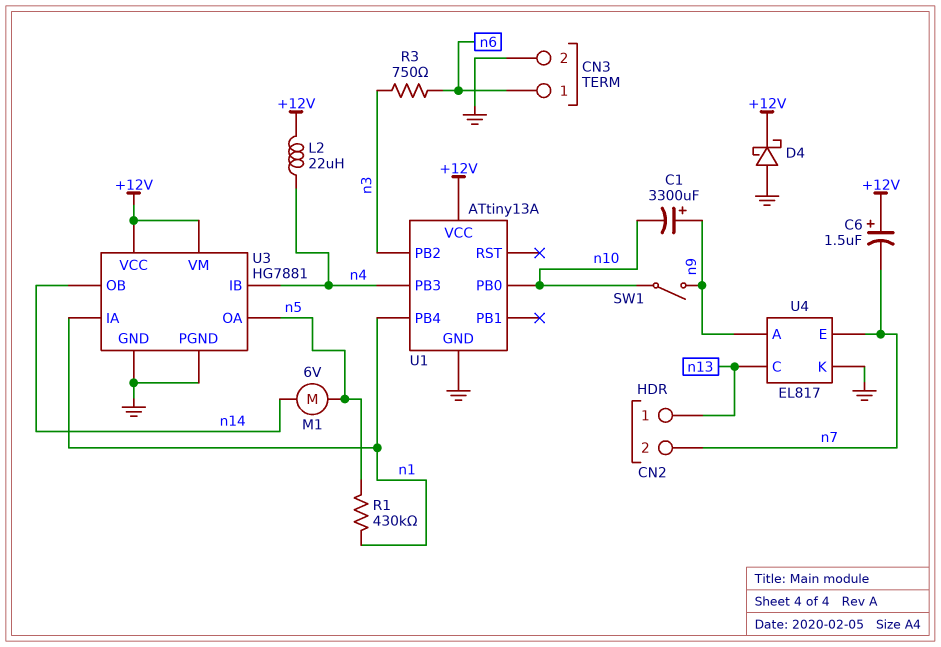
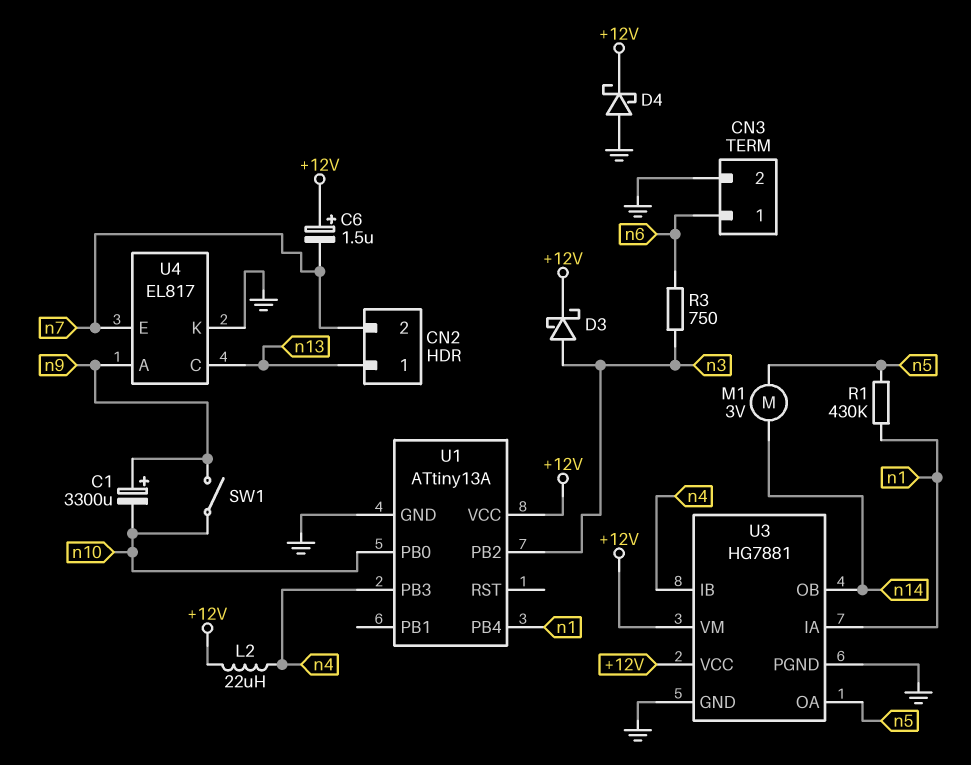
D3: none -> schottky (A n3, K +12V)
M1: motor 6V (n5, n14) -> motor 3V (n5, n14)

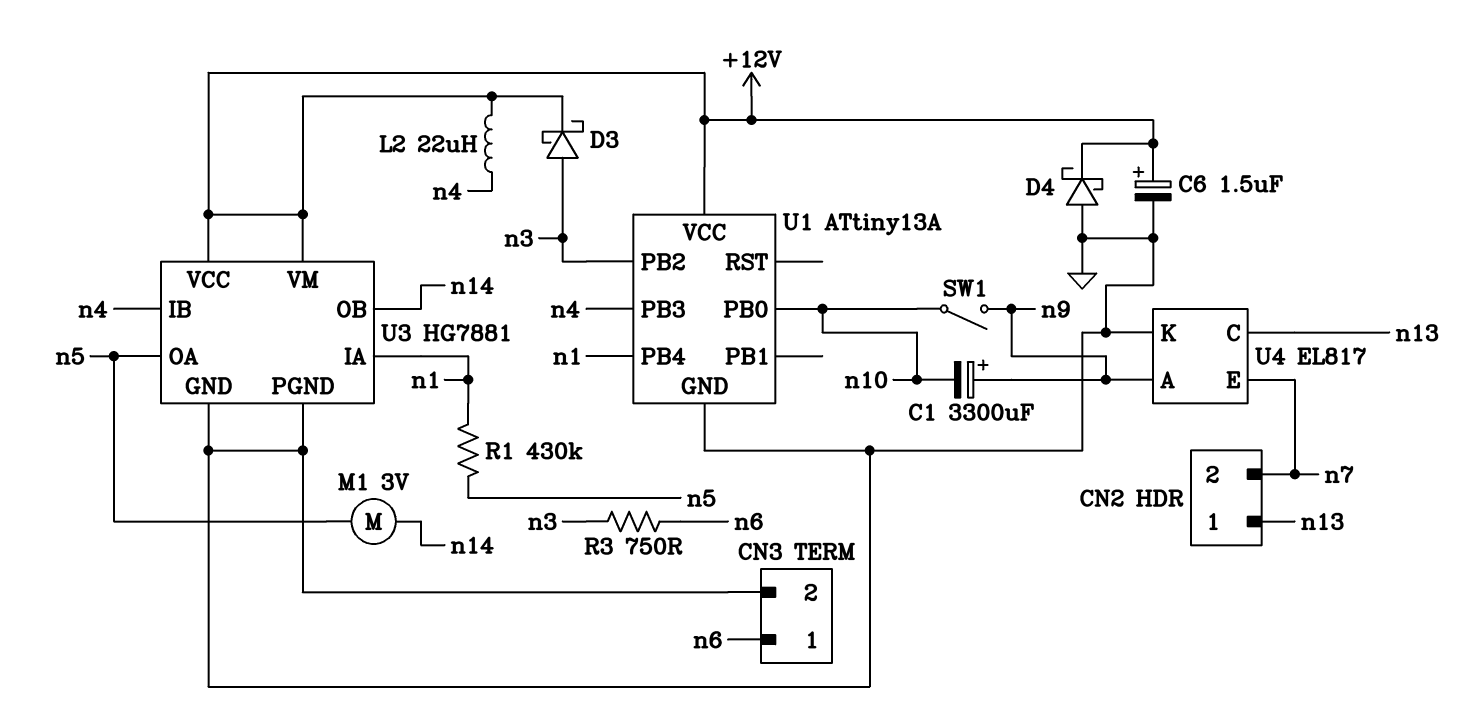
C6: 1.5uF (plus +12V, minus n7) -> 1.5uF (plus +12V, minus GND)

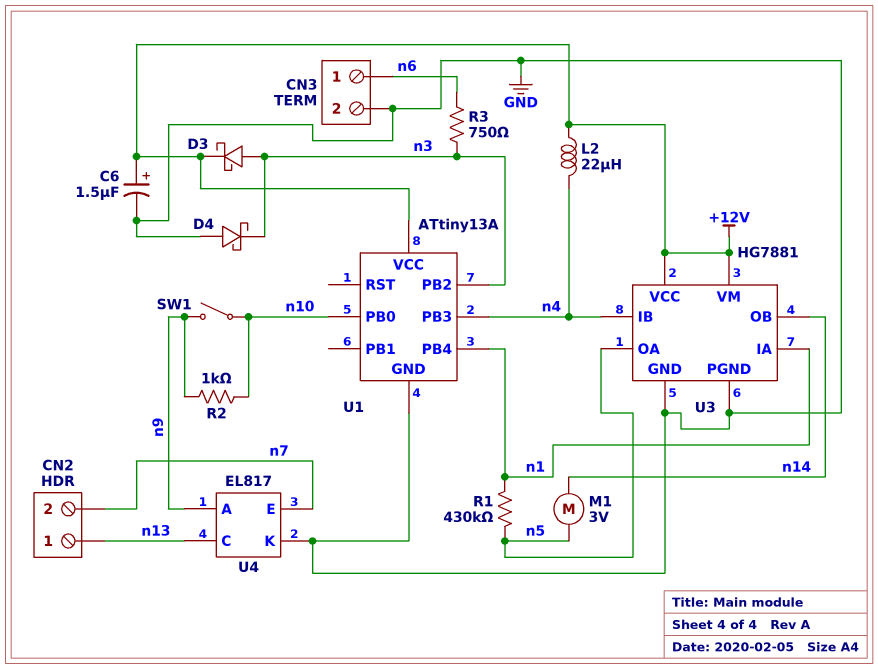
C1: 3300uF (plus n9, minus n10) -> none
D4: schottky (A GND, K +12V) -> schottky (A GND, K n3)
R2: none -> 1k (n9, n10)

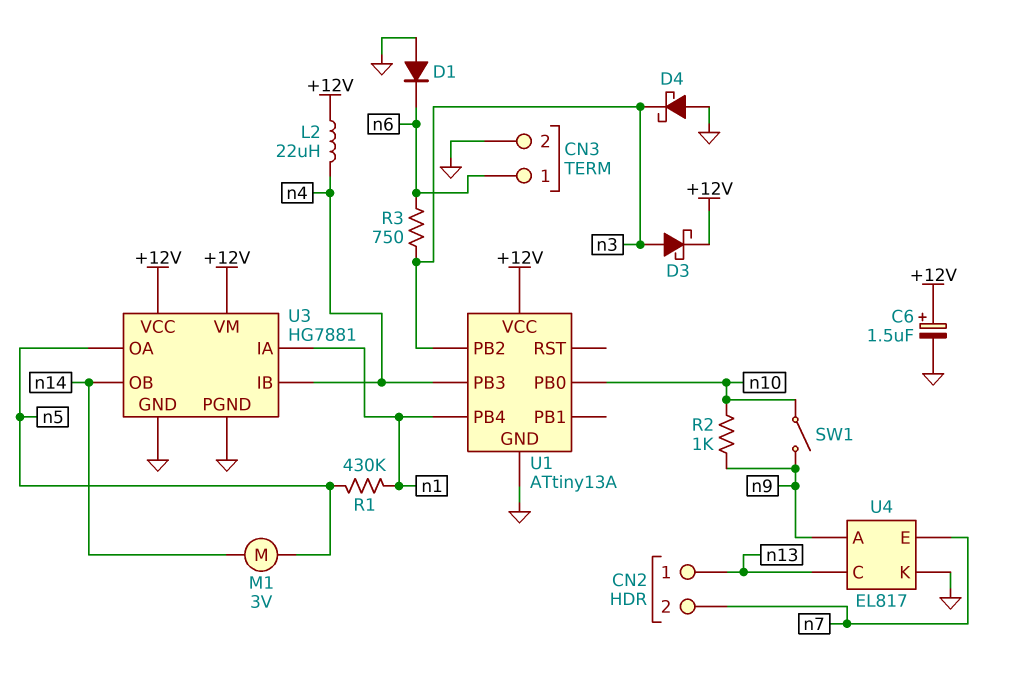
D1: none -> diode (A GND, K n6)

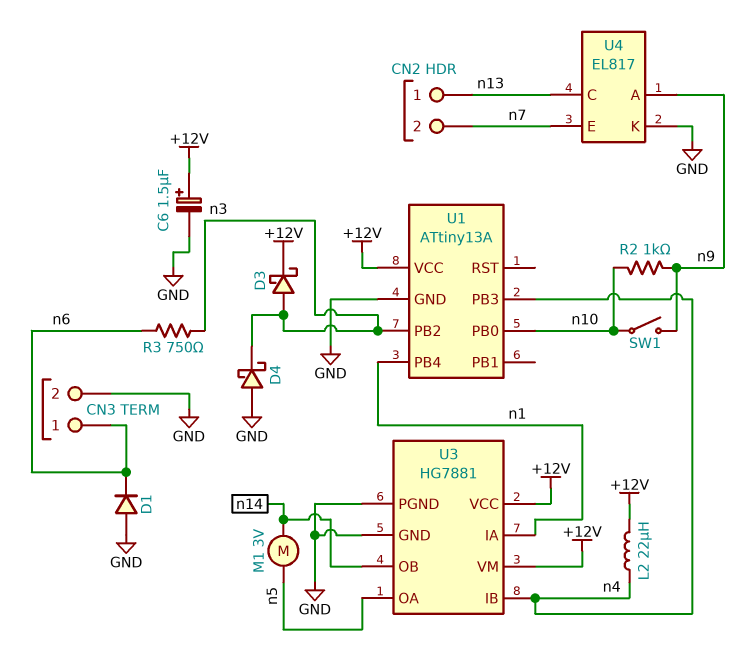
R1: 430k (n1, n5) -> none

